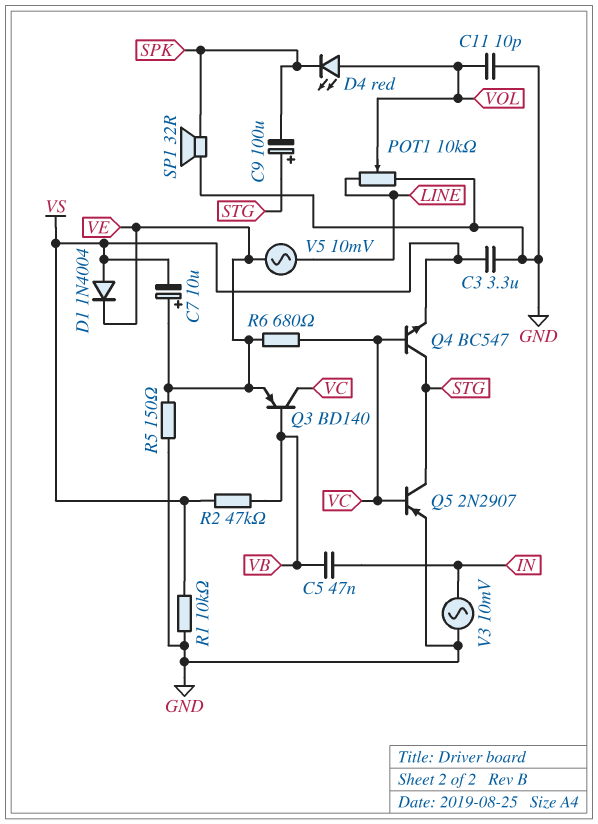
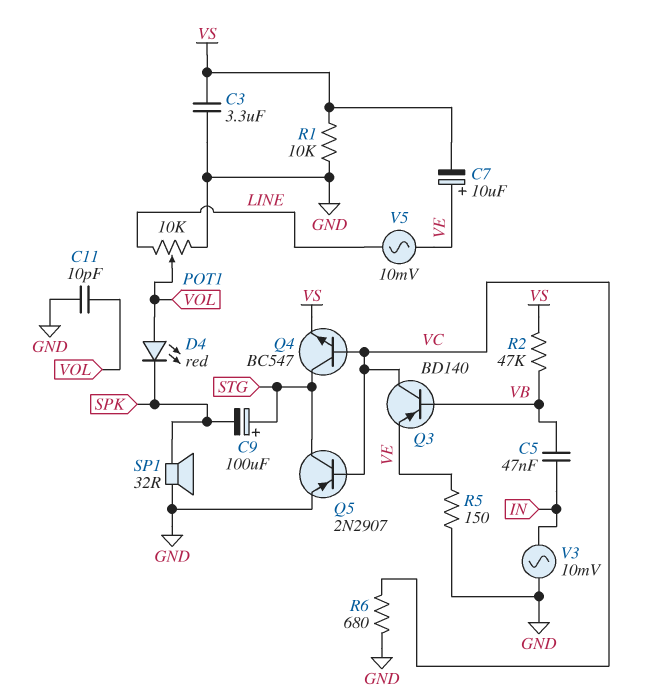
D1: diode 1N4004 (A VS, K VE) -> none
R6: 680 (VC, VE) -> 680 (GND, VC)

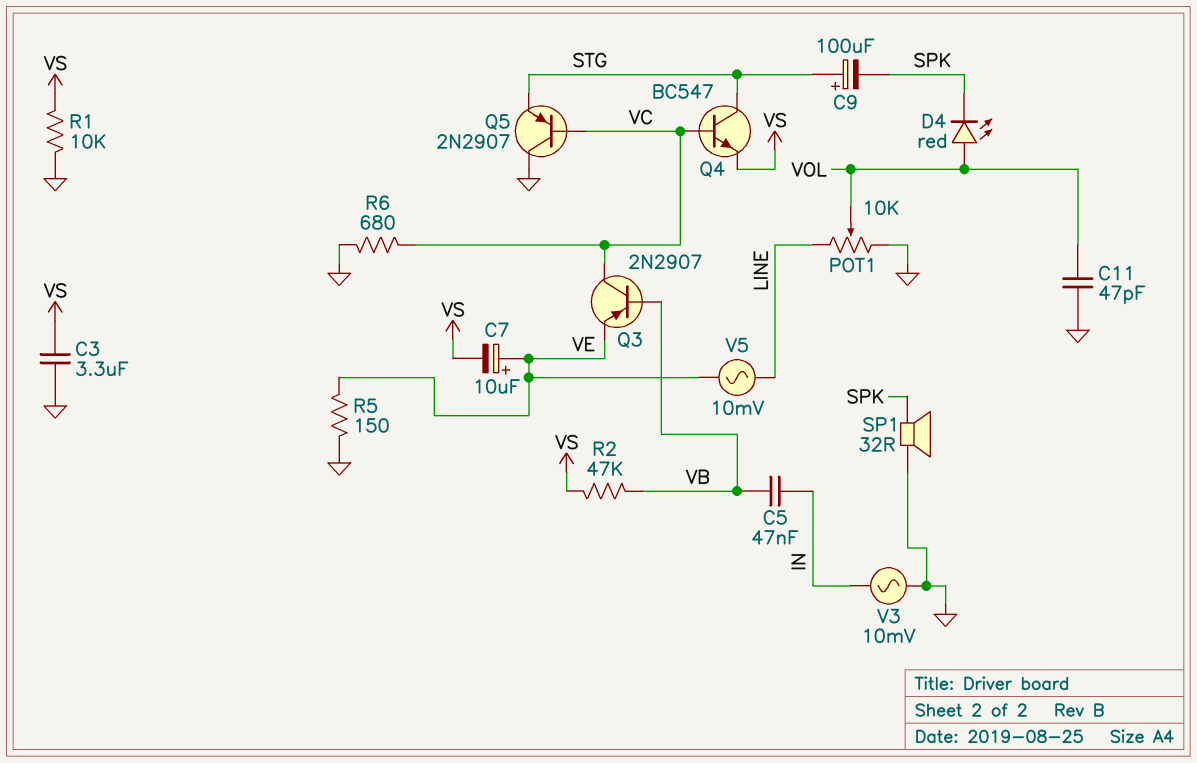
C11: 10pF (GND, VOL) -> 47pF (GND, VOL)
Q3: PNP BD140 (B VB, C VC, E VE) -> PNP 2N2907 (B VB, C VC, E VE)
Q5: PNP 2N2907 (B VC, C STG, E GND) -> PNP 2N2907 (B VC, C GND, E STG)

